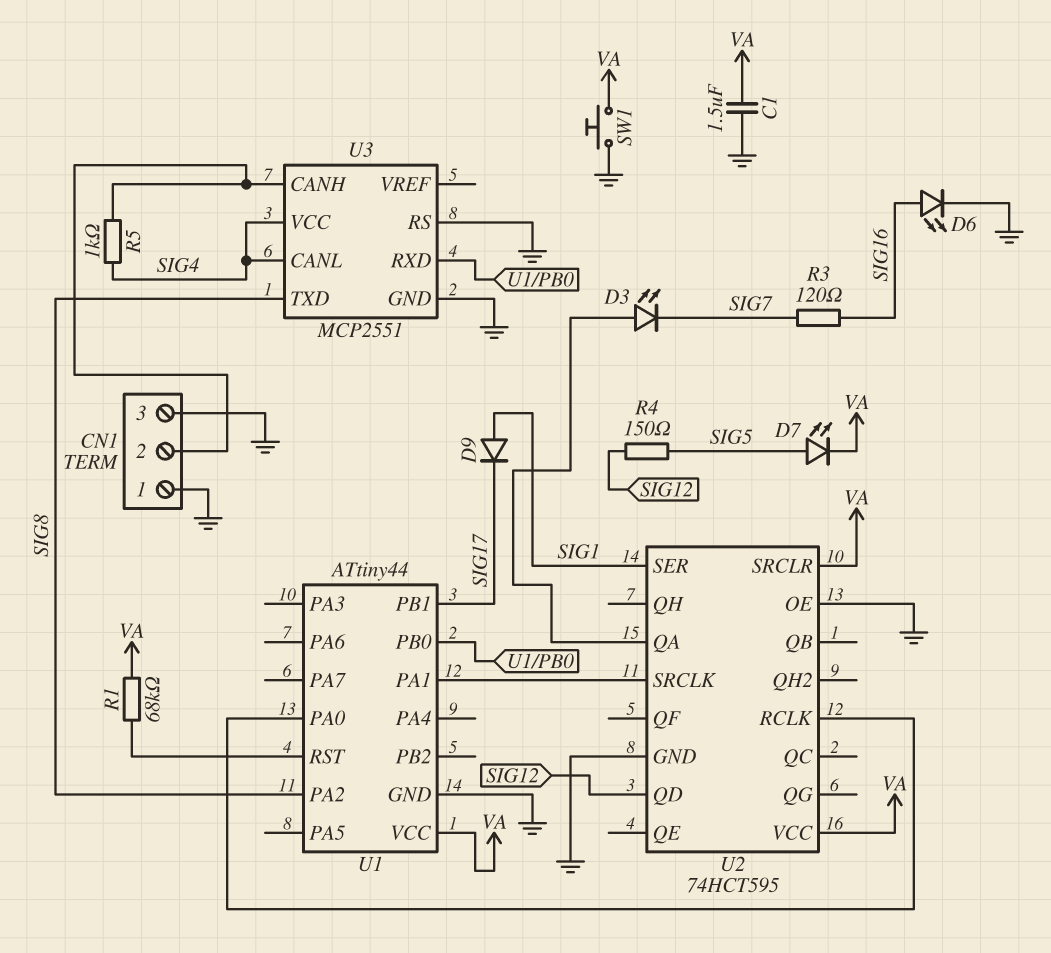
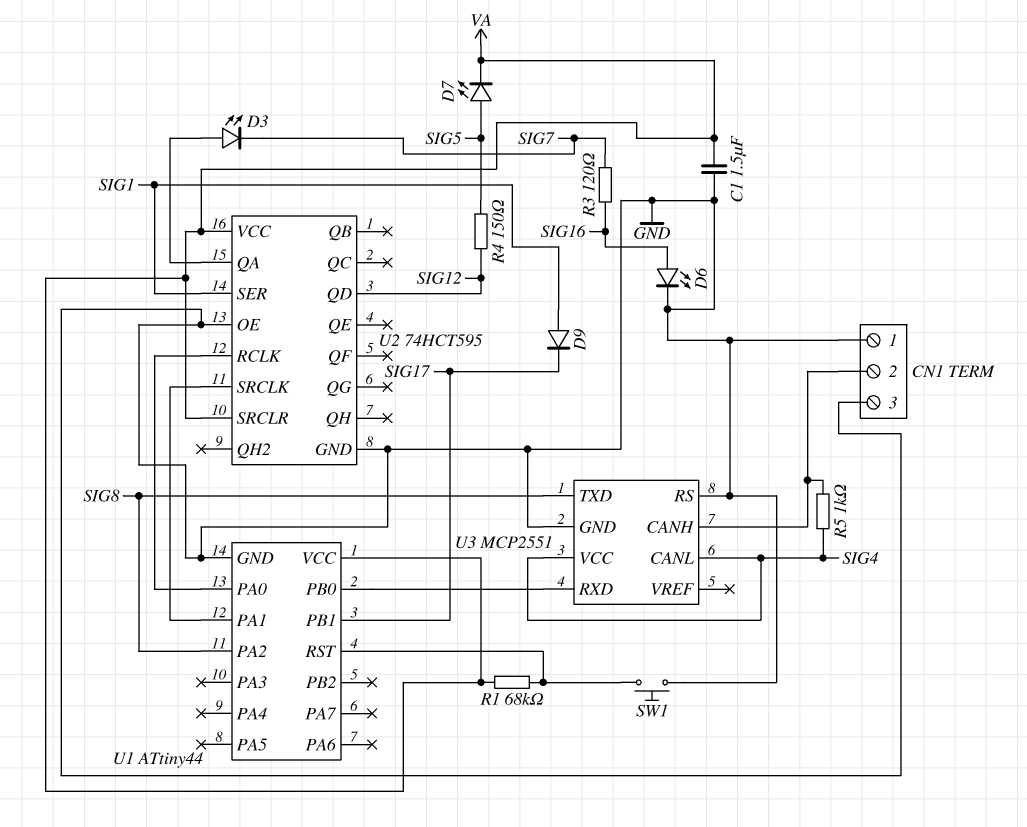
SW1: button (GND, VA) -> button (GND, U1/RST)

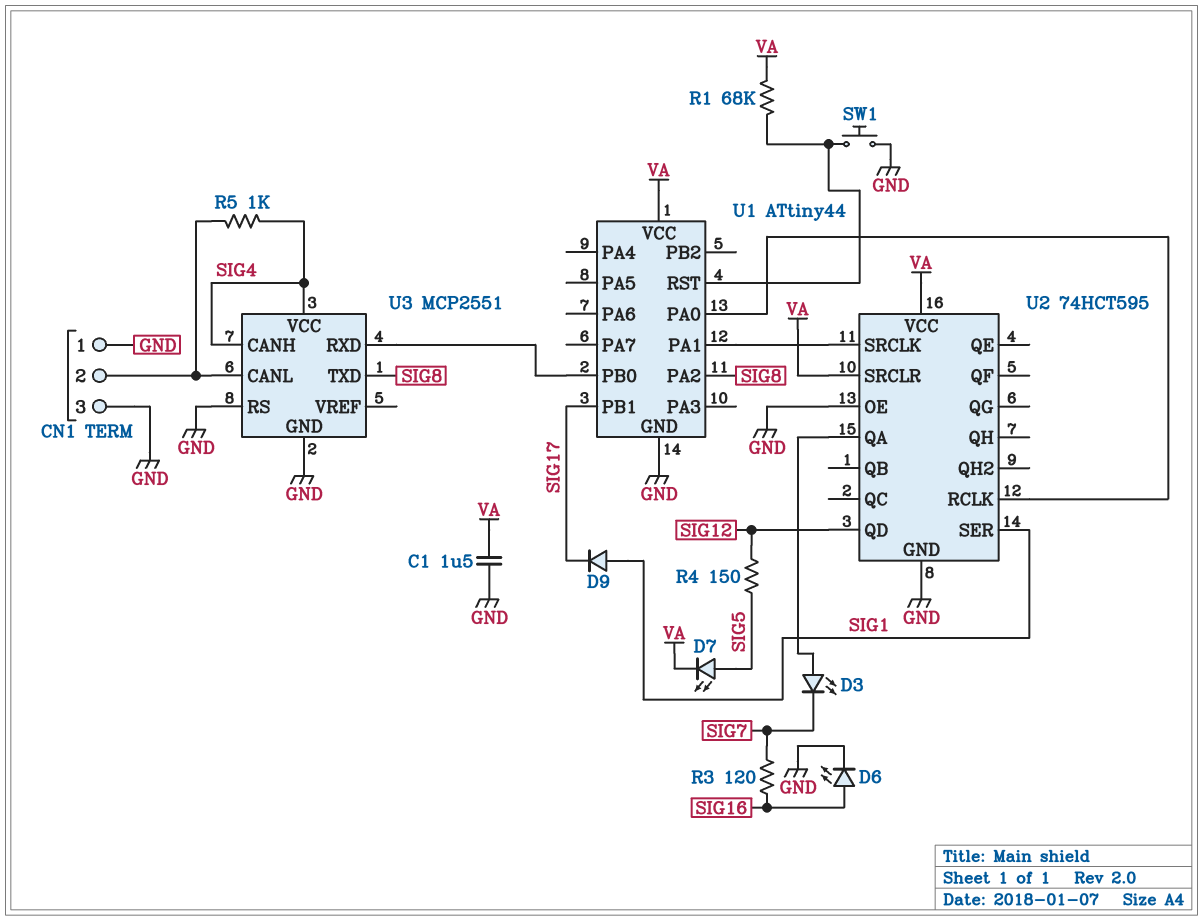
U3 pin CANH: CN1/2 -> SIG4
U3 pin CANL: SIG4 -> CN1/2

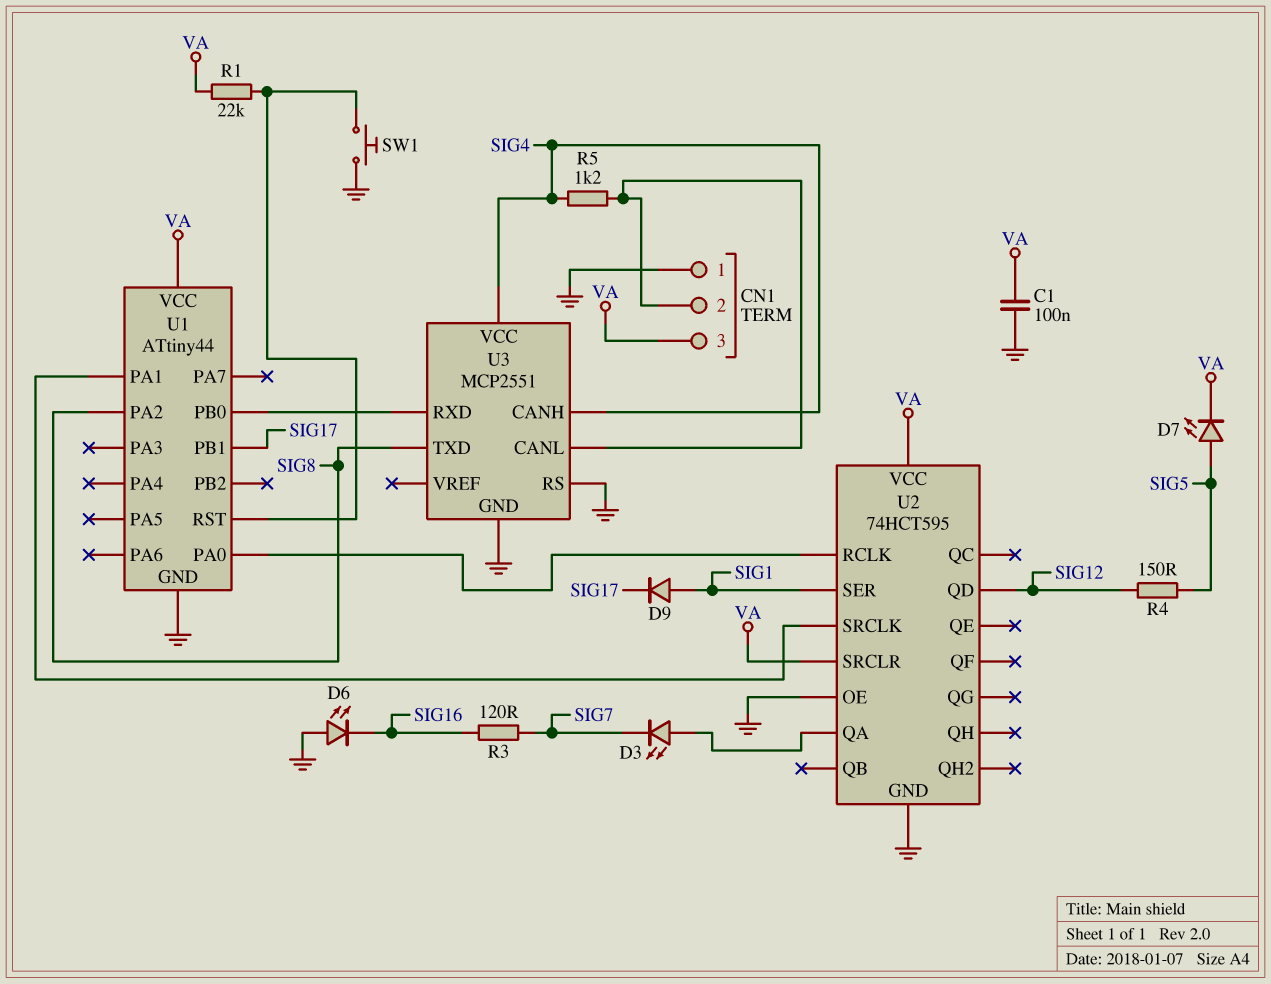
C1: 1.5uF (GND, VA) -> 100nF (GND, VA)
CN1 pin 3: GND -> VA
D6: LED (A SIG16, K GND) -> LED (A GND, K SIG16)
R1: 68k (U1/RST, VA) -> 22k (U1/RST, VA)
R5: 1k (CN1/2, SIG4) -> 1.2k (CN1/2, SIG4)

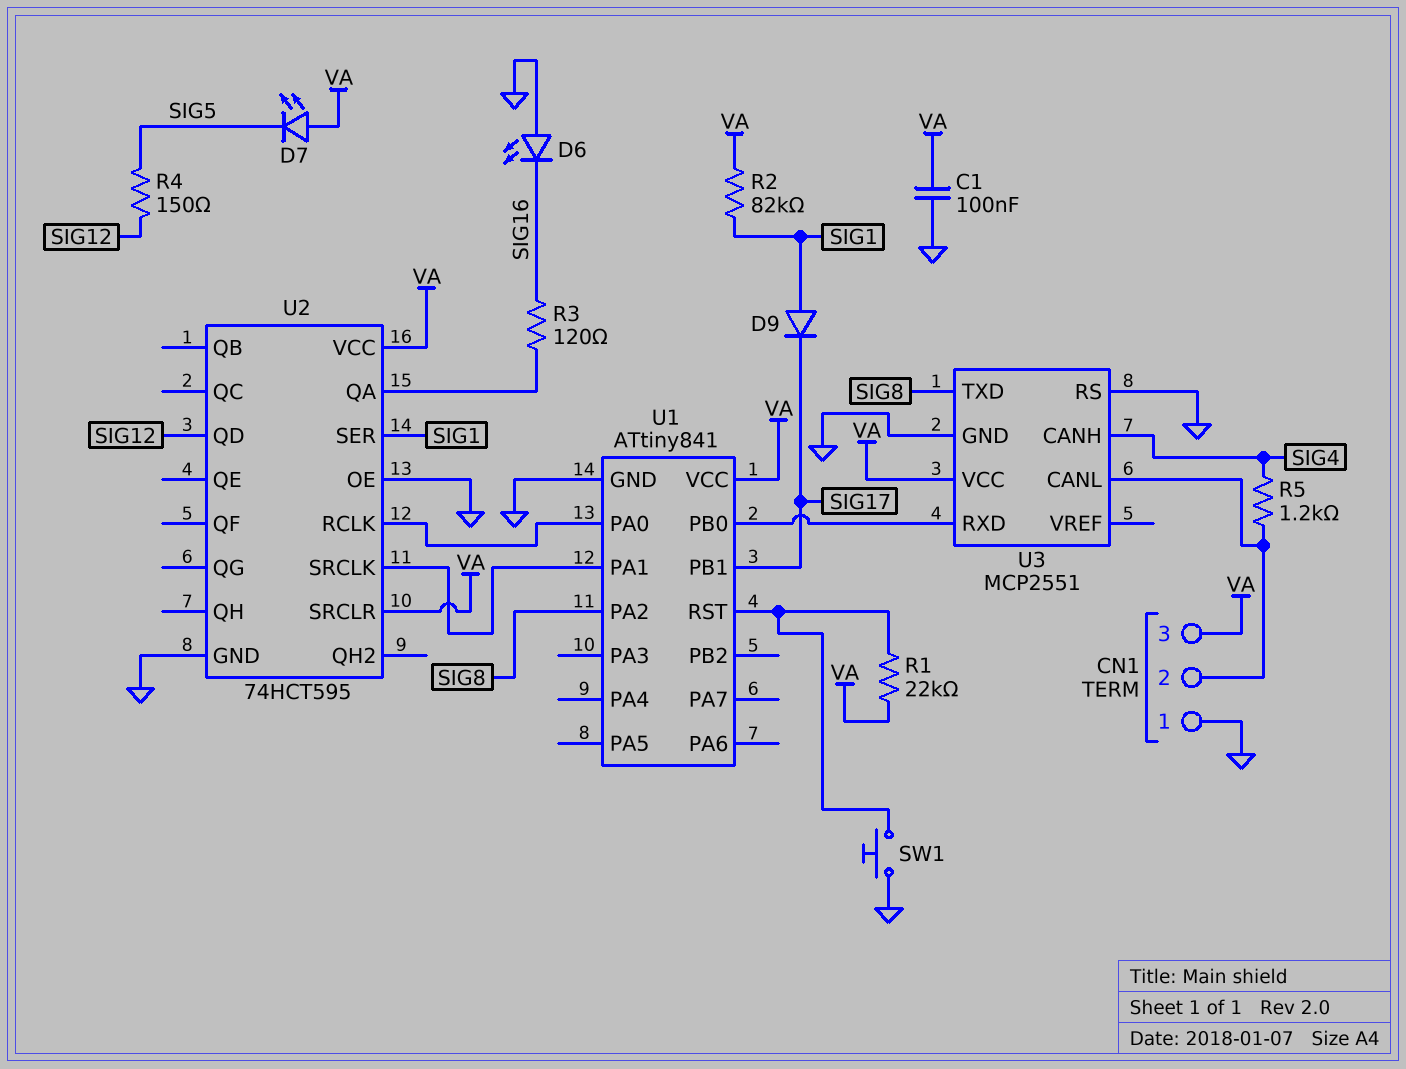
D3: LED (A U2/QA, K SIG7) -> none
D7: LED (A SIG5, K VA) -> LED (A VA, K SIG5)
R2: none -> 82k (SIG1, VA)
R3: 120 (SIG7, SIG16) -> 120 (SIG16, U2/QA)
U1: ATtiny44 -> ATtiny841
U3 pin VCC: SIG4 -> VA

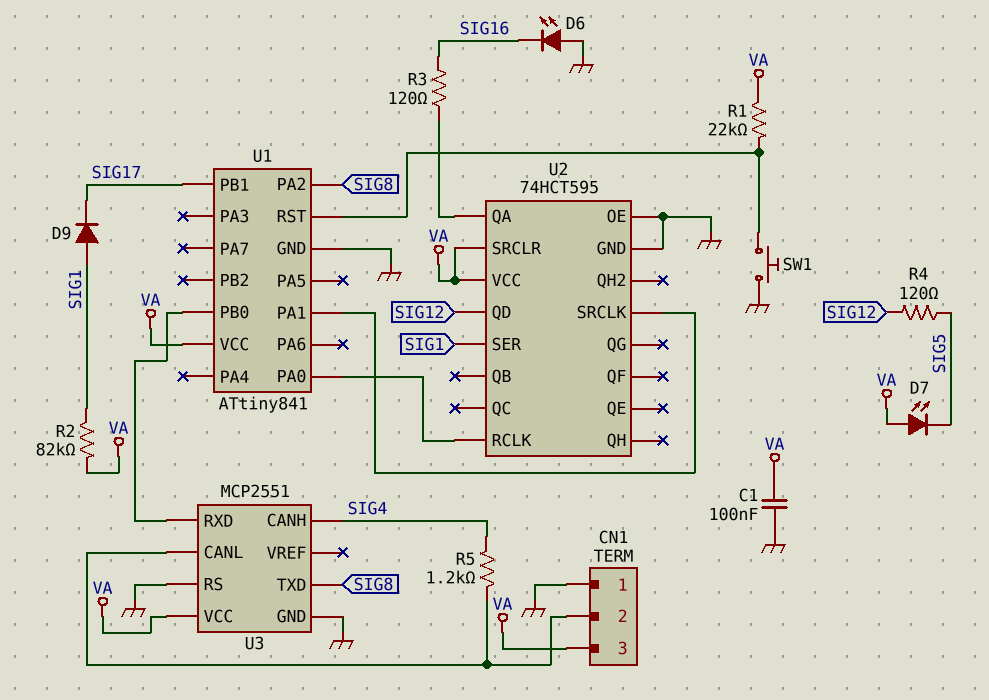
R4: 150 (SIG5, SIG12) -> 120 (SIG5, SIG12)

